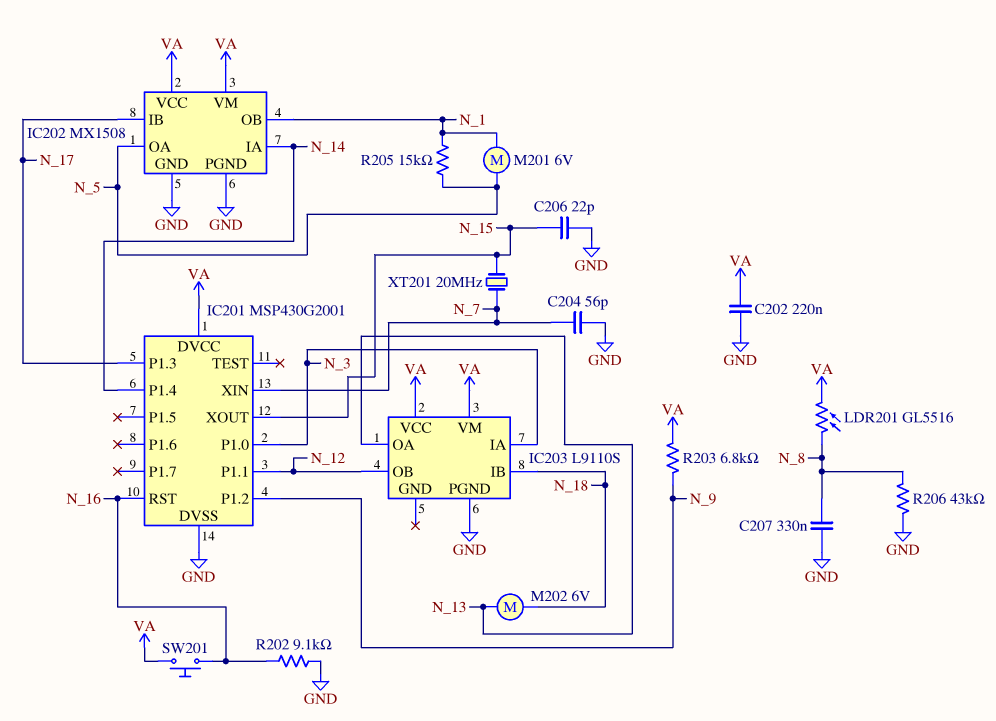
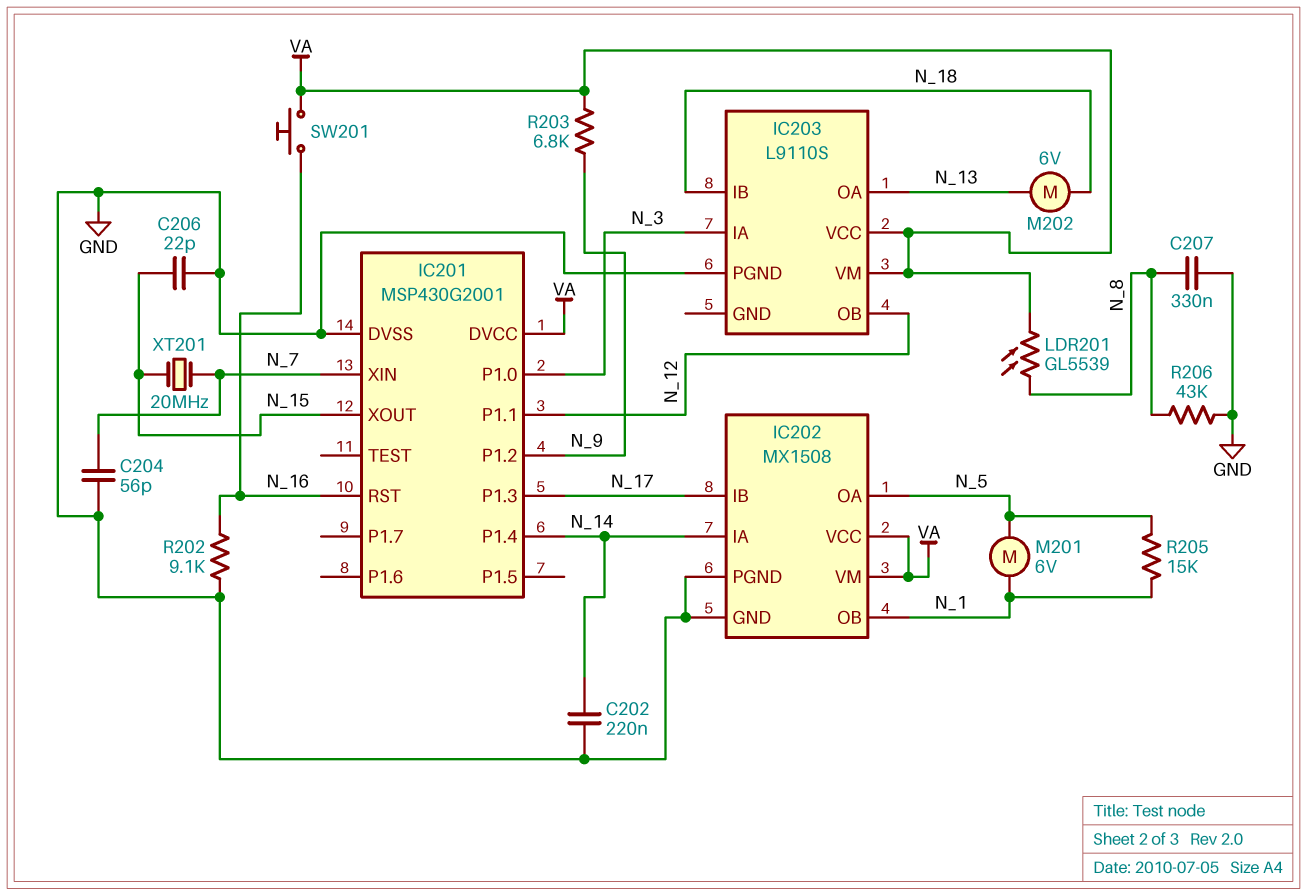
C202: 220nF (GND, VA) -> 220nF (GND, N_14)
LDR201: GL5516 (N_8, VA) -> GL5539 (N_8, VA)

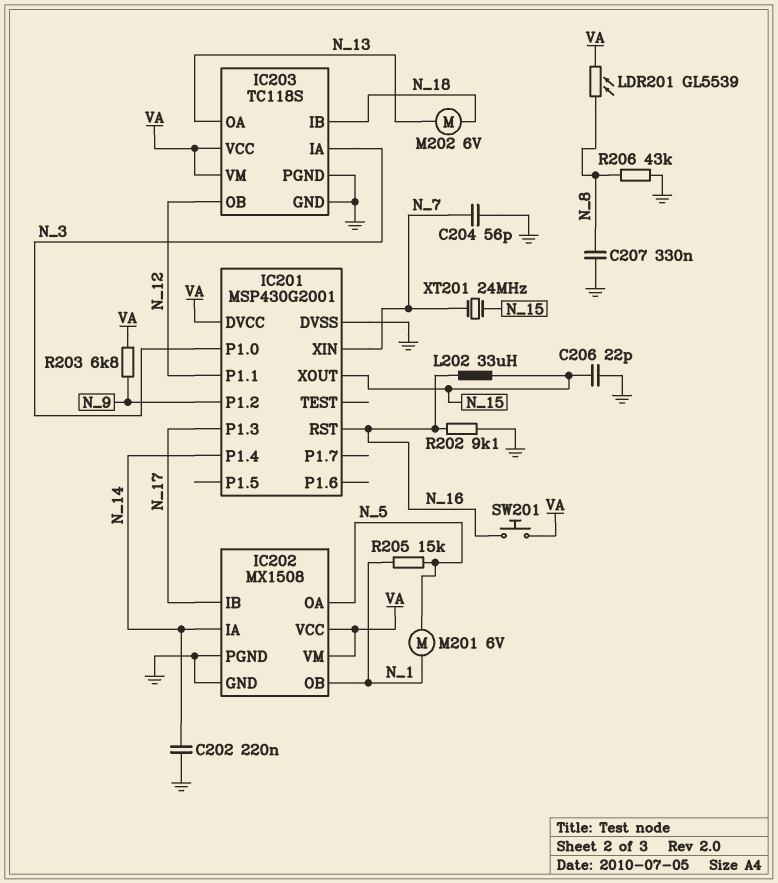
IC203: L9110S -> TC118S
IC203 pin GND: none -> GND
L202: none -> 33uH (N_15, N_16)
XT201: 20MHz (N_7, N_15) -> 24MHz (N_7, N_15)

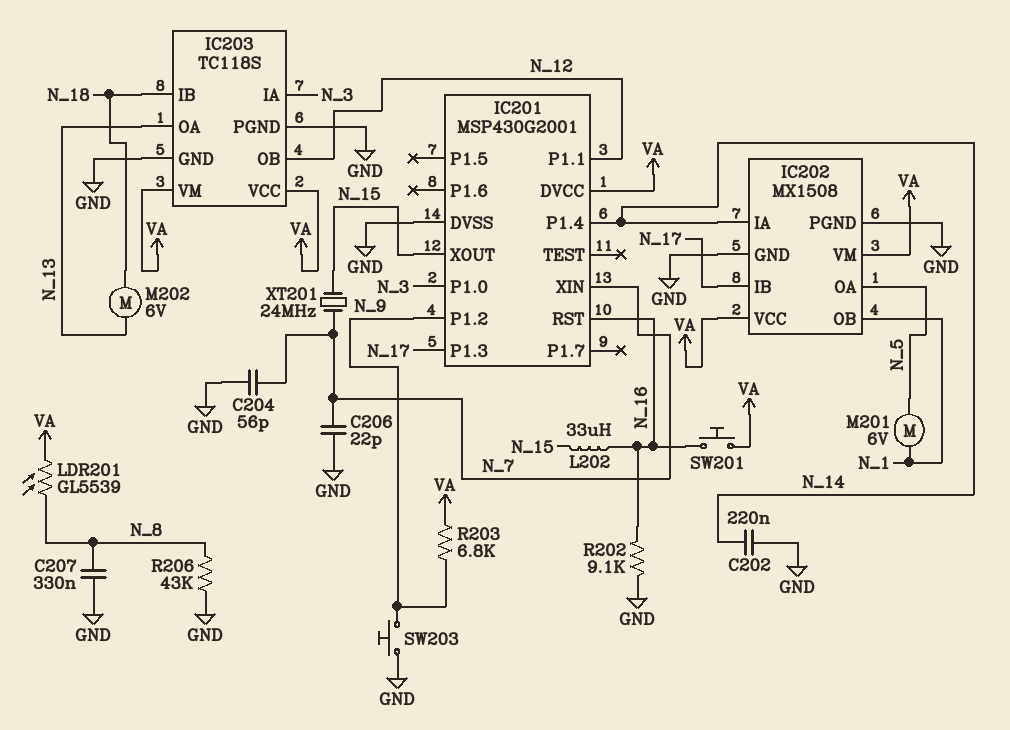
C206: 22pF (GND, N_15) -> 22pF (GND, N_7)
R205: 15k (N_1, N_5) -> none
SW203: none -> button (GND, N_9)

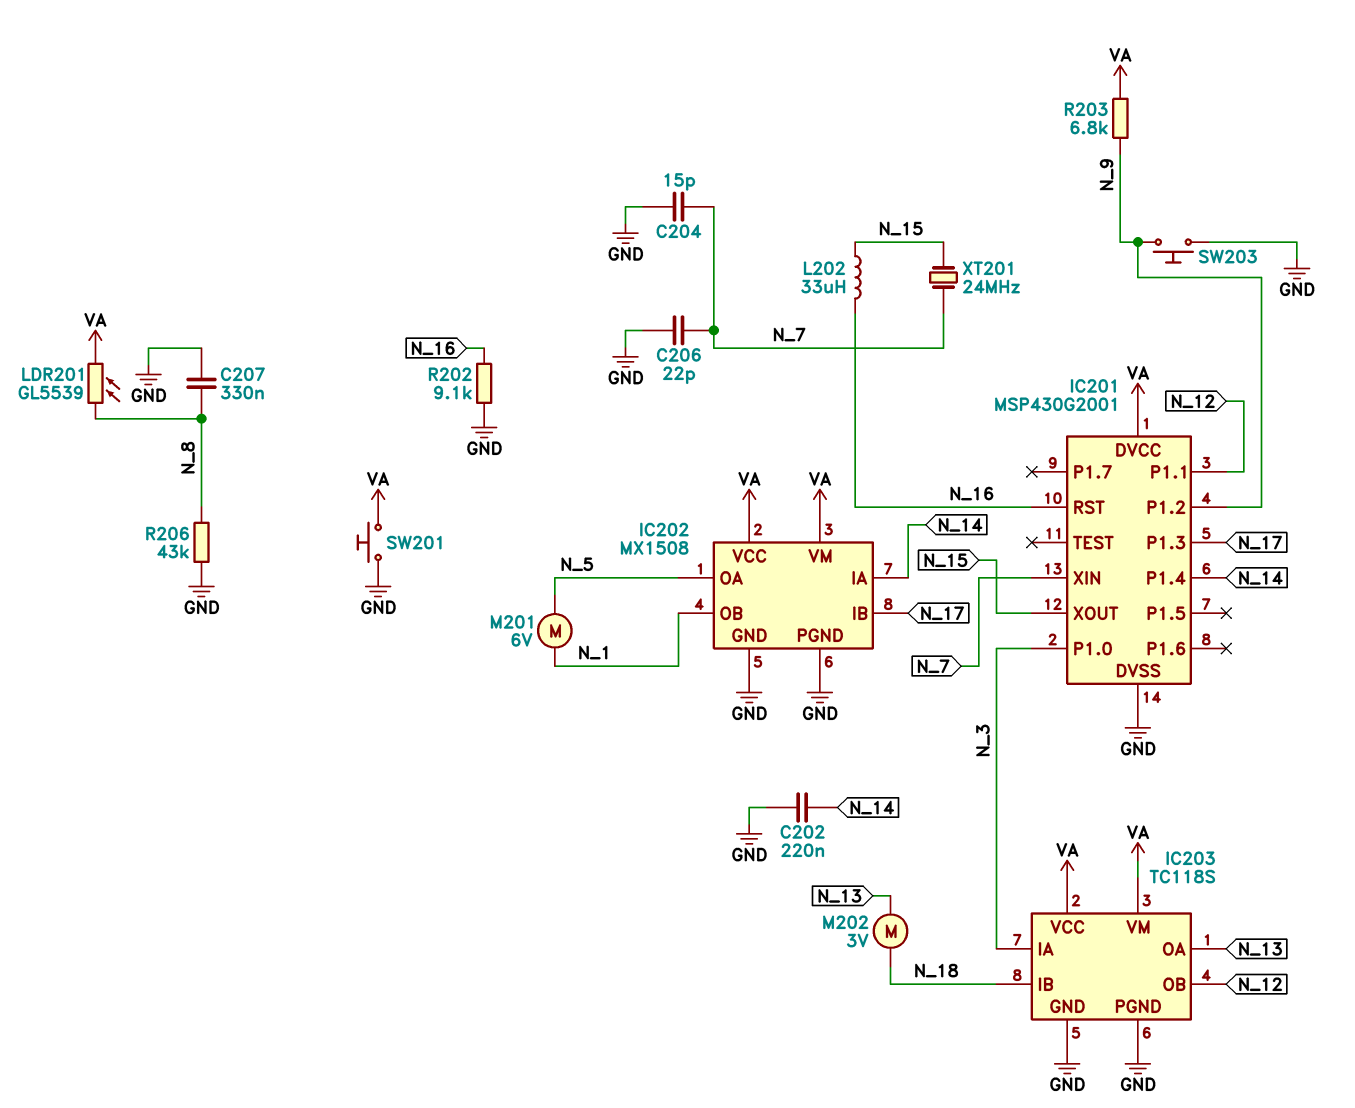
C204: 56pF (GND, N_7) -> 15pF (GND, N_7)
M202: motor 6V (N_13, N_18) -> motor 3V (N_13, N_18)
SW201: button (N_16, VA) -> button (GND, VA)

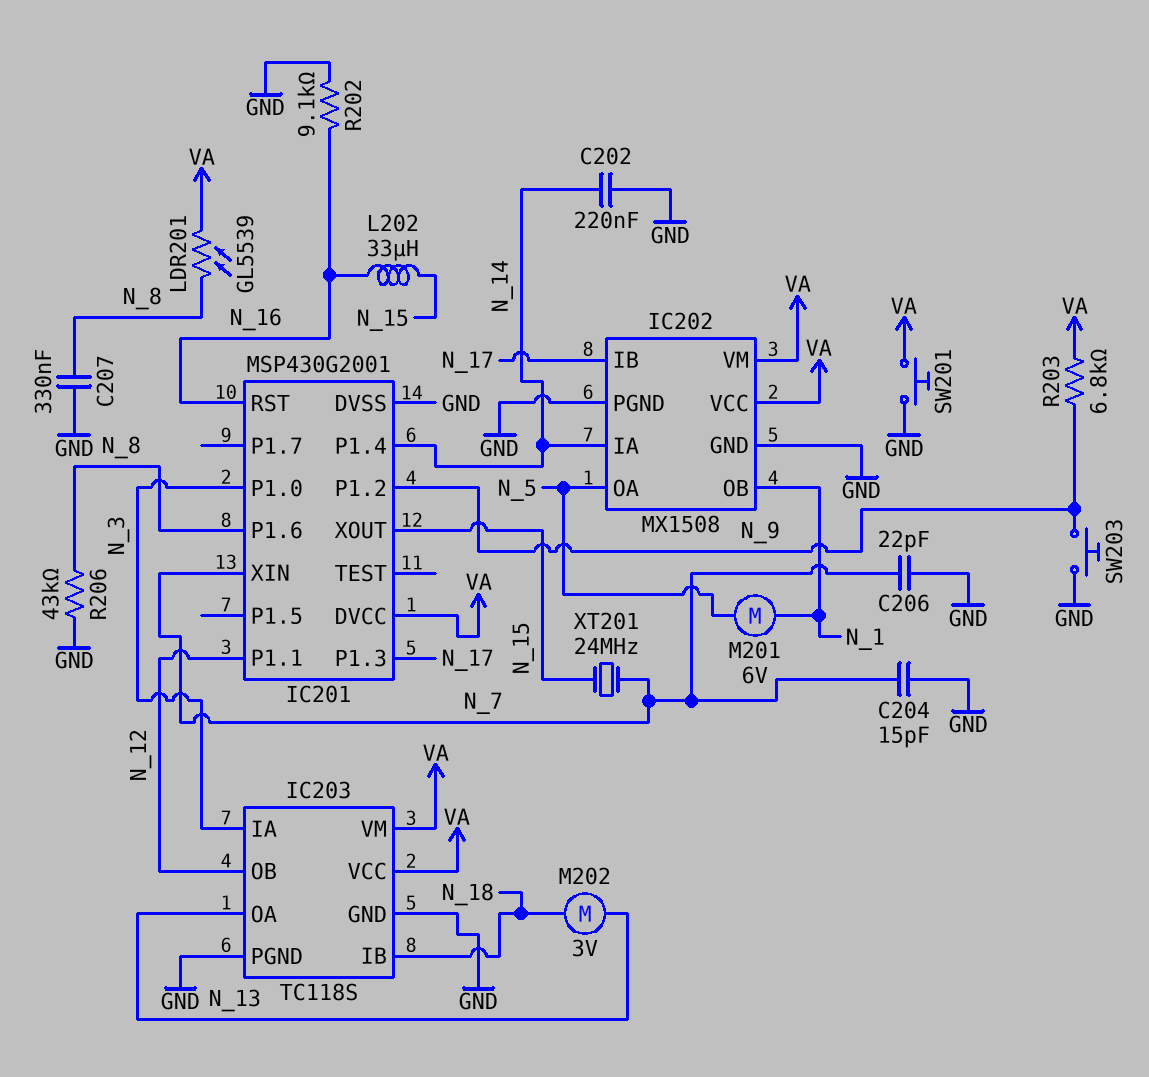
IC201 pin P1.6: none -> N_8

